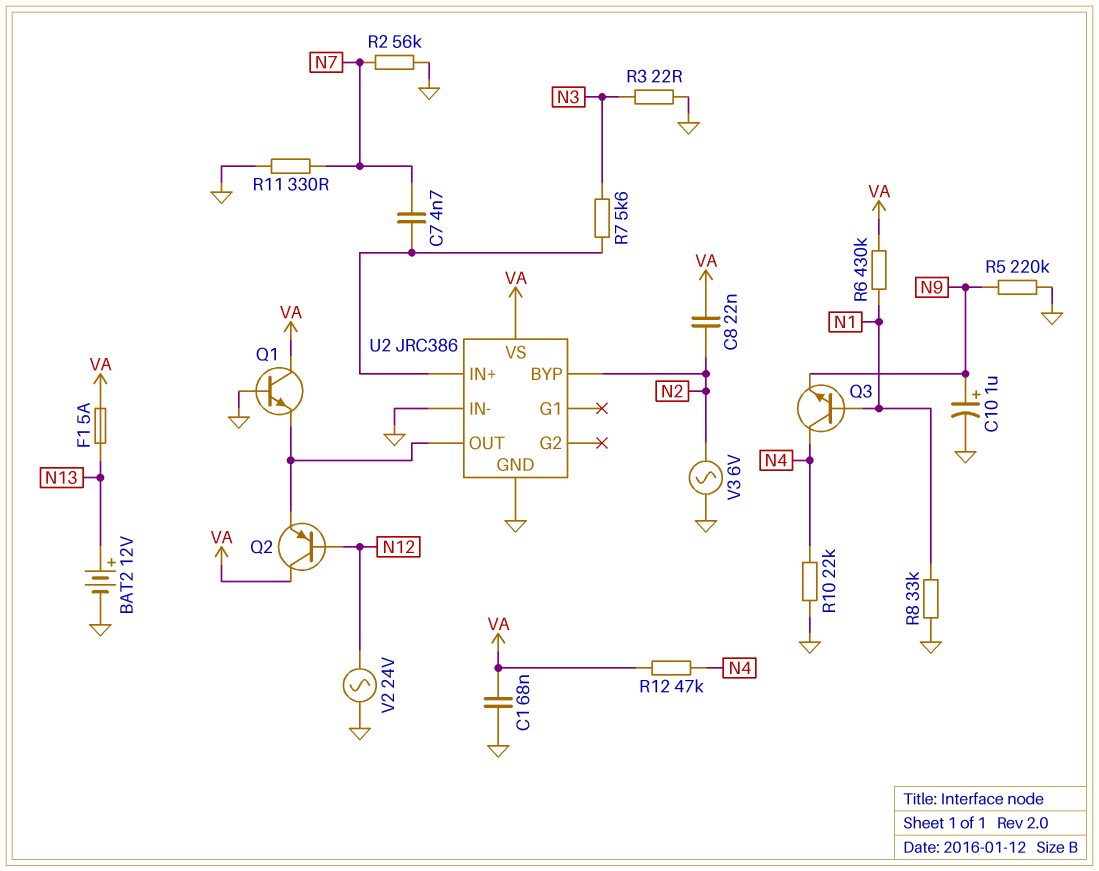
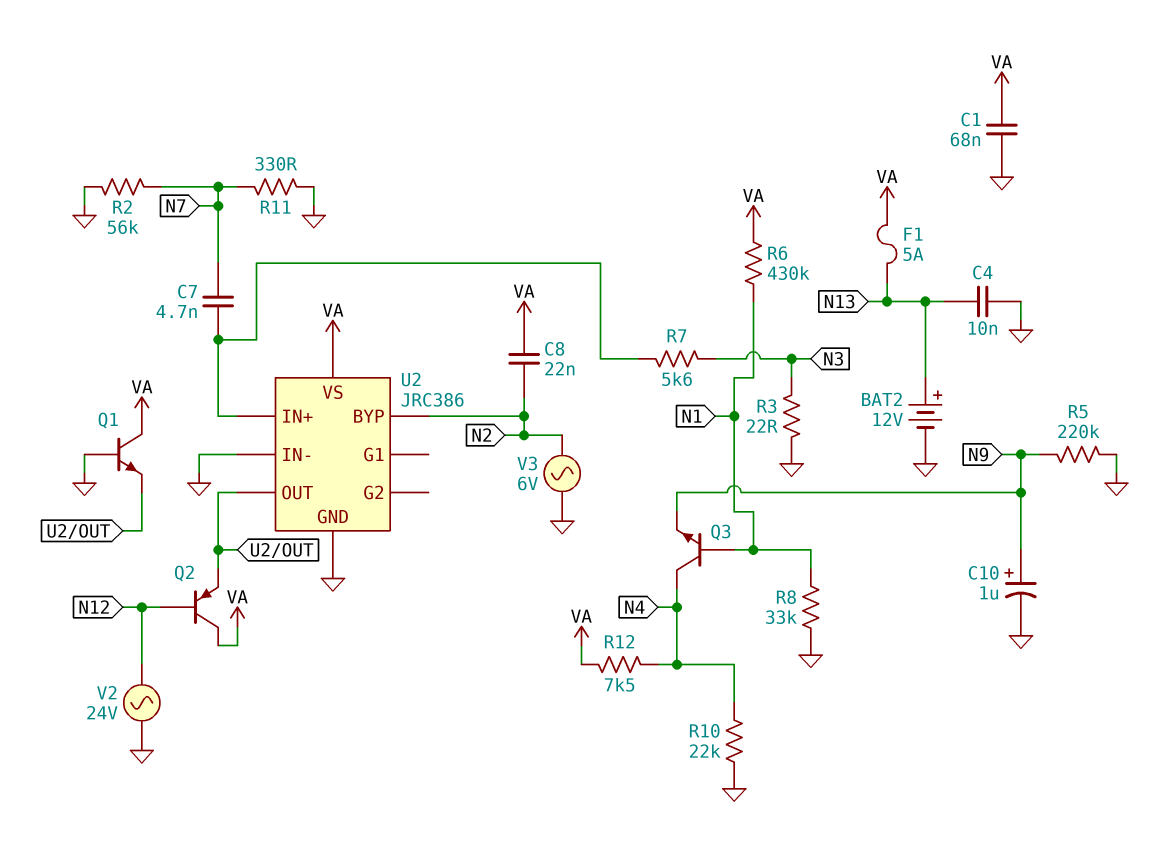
C4: none -> 10nF (GND, N13)
R12: 47k (N4, VA) -> 7.5k (N4, VA)

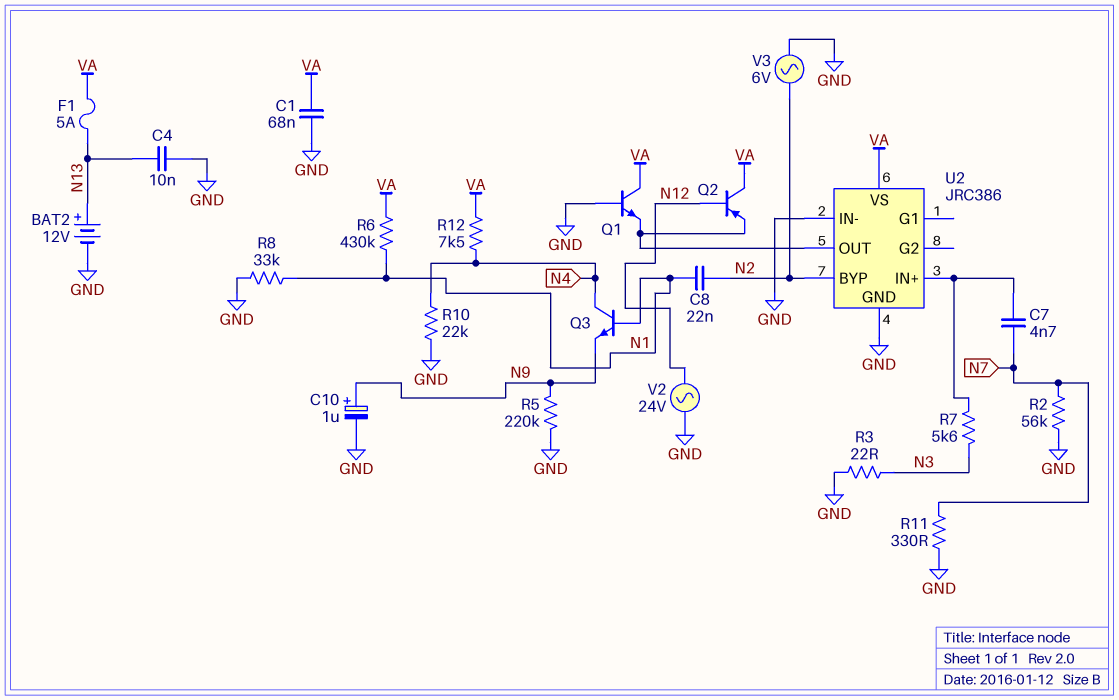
C8: 22nF (N2, VA) -> 22nF (N1, N2)

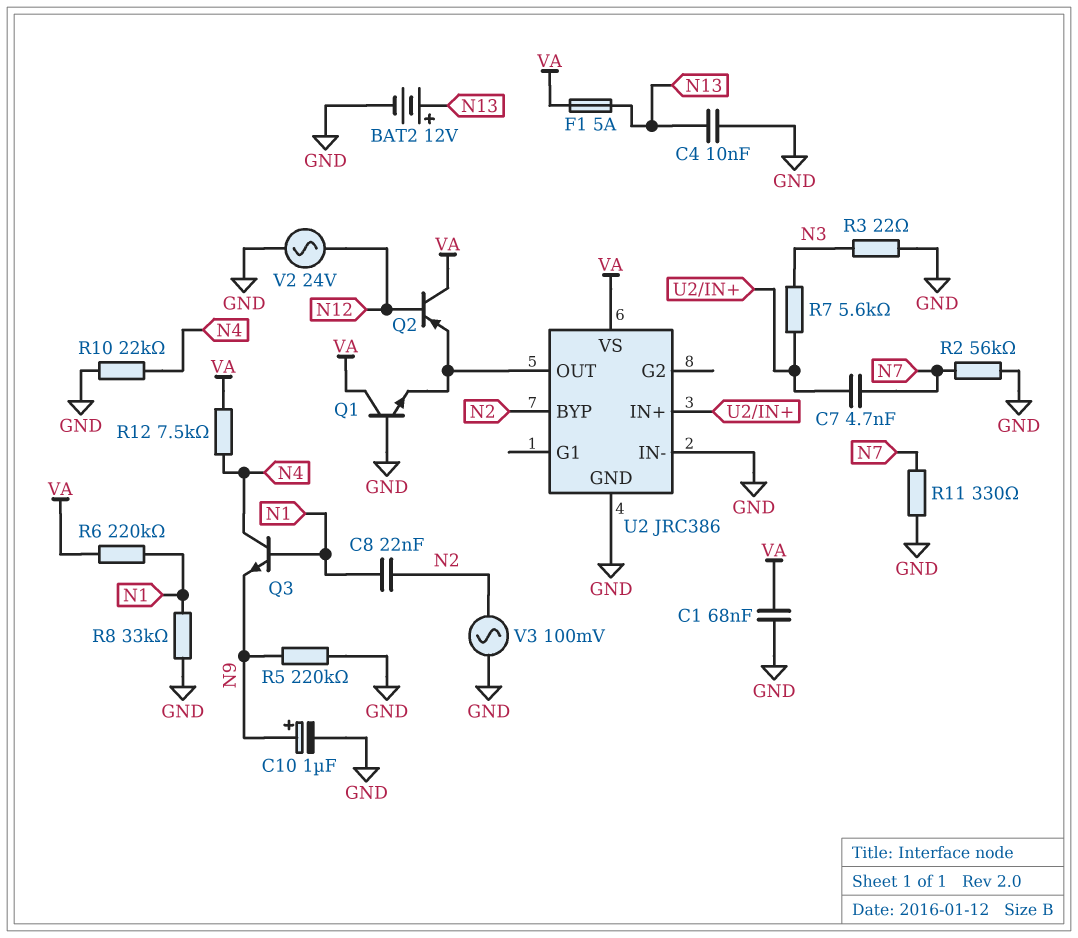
R6: 430k (N1, VA) -> 220k (N1, VA)
V3: AC 6V (GND, N2) -> AC 100mV (GND, N2)

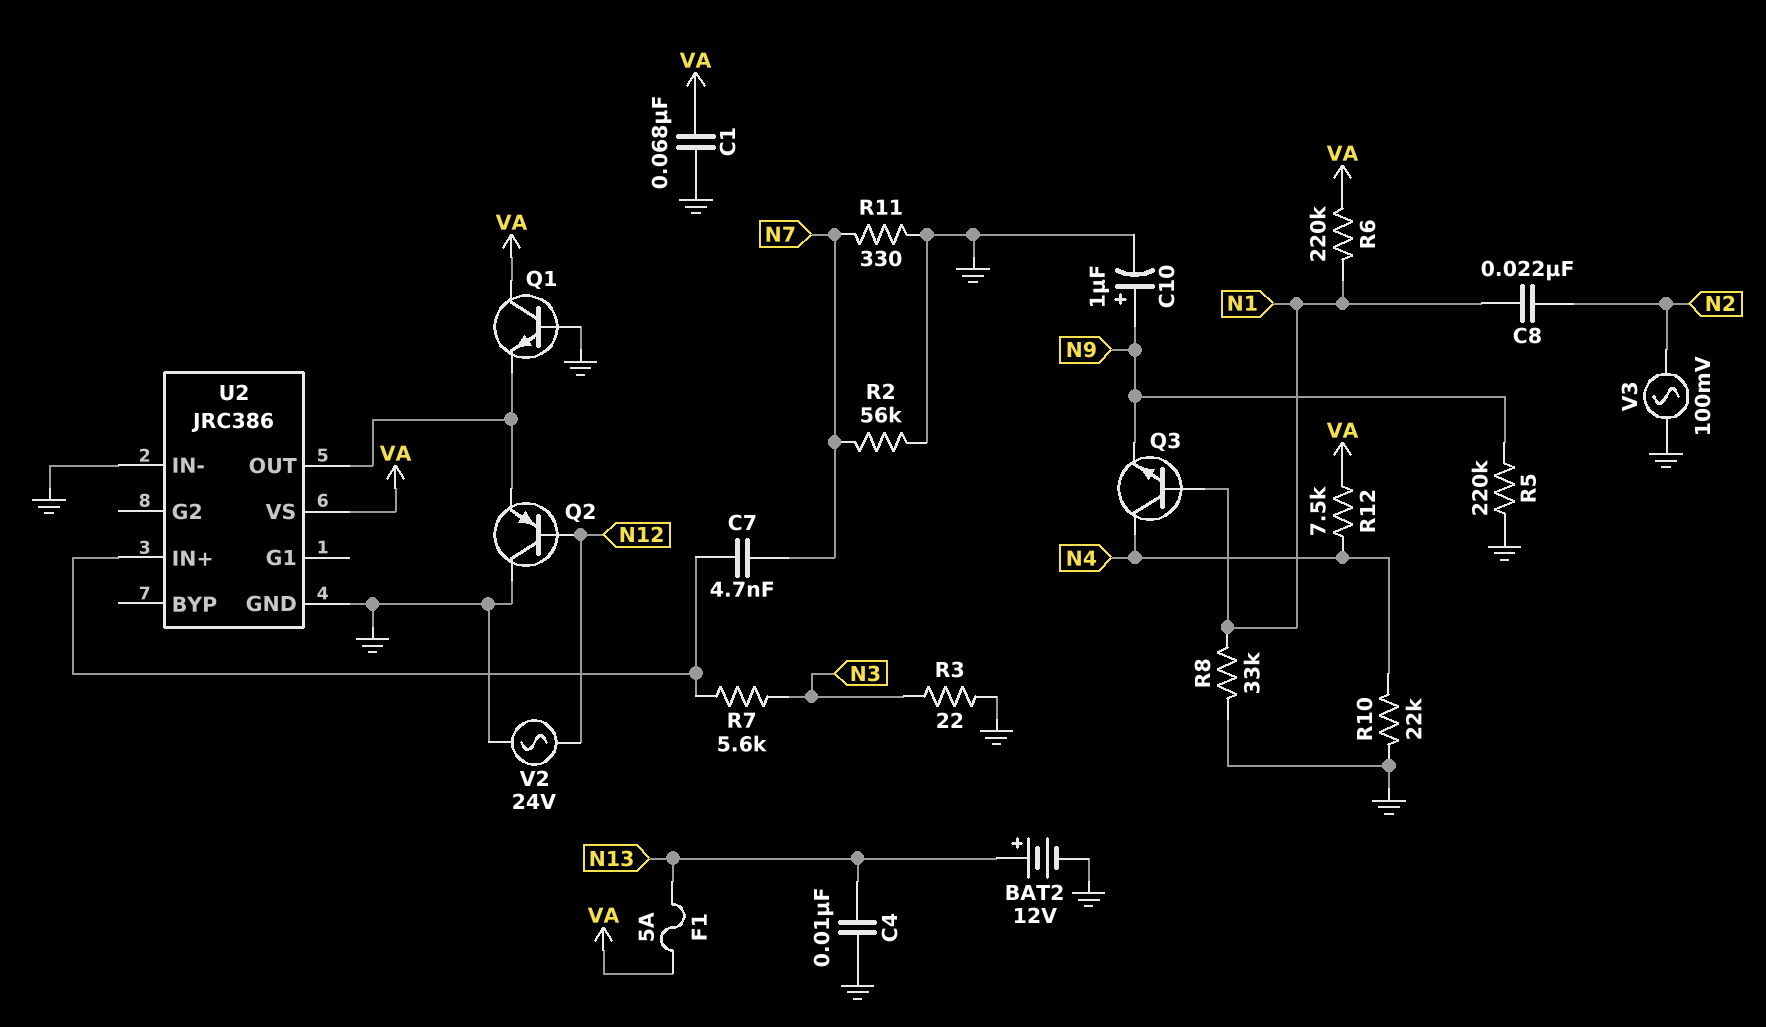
Q2: PNP (B N12, C VA, E U2/OUT) -> PNP (B N12, C GND, E U2/OUT)
U2 pin BYP: N2 -> none

